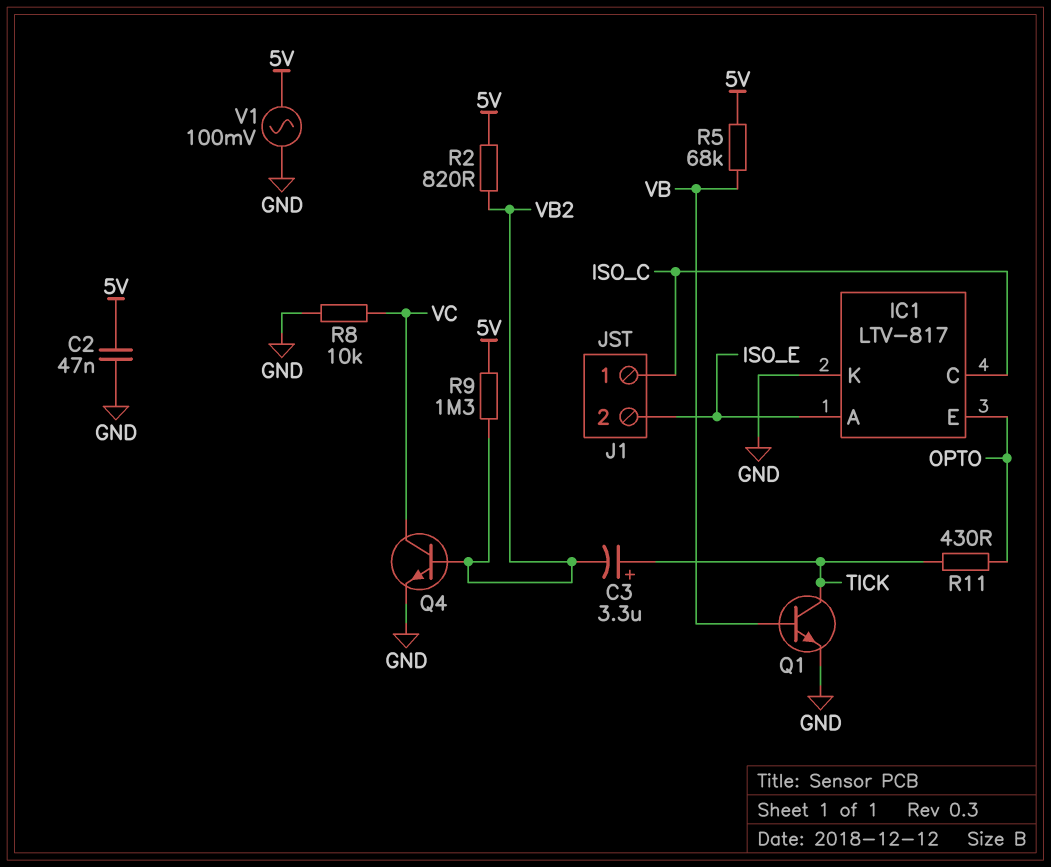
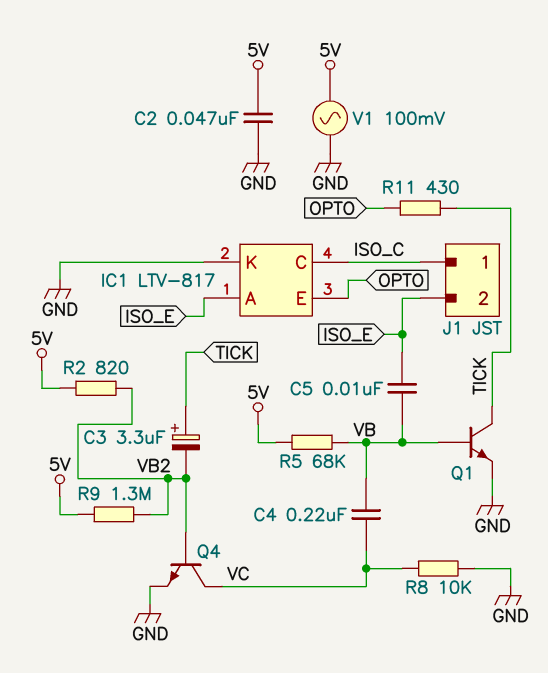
C4: none -> 220nF (VB, VC)
C5: none -> 10nF (ISO_E, VB)

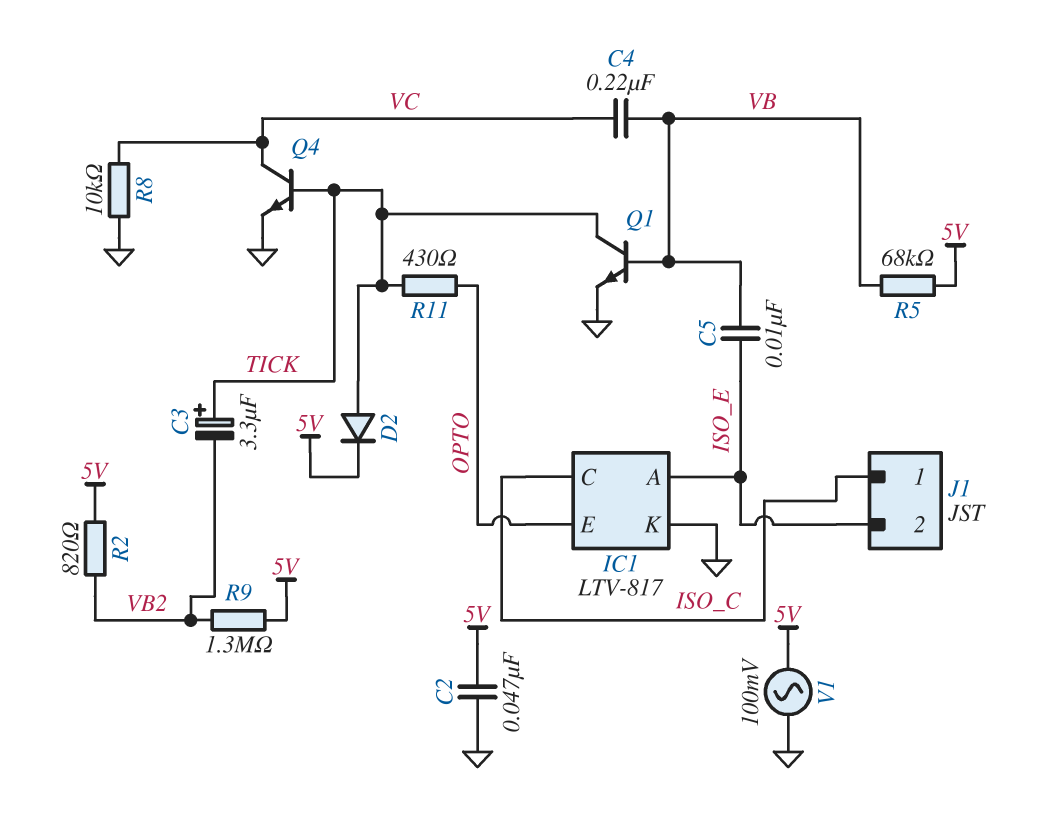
D2: none -> diode (A TICK, K 5V)
Q4: NPN (B VB2, C VC, E GND) -> NPN (B TICK, C VC, E GND)

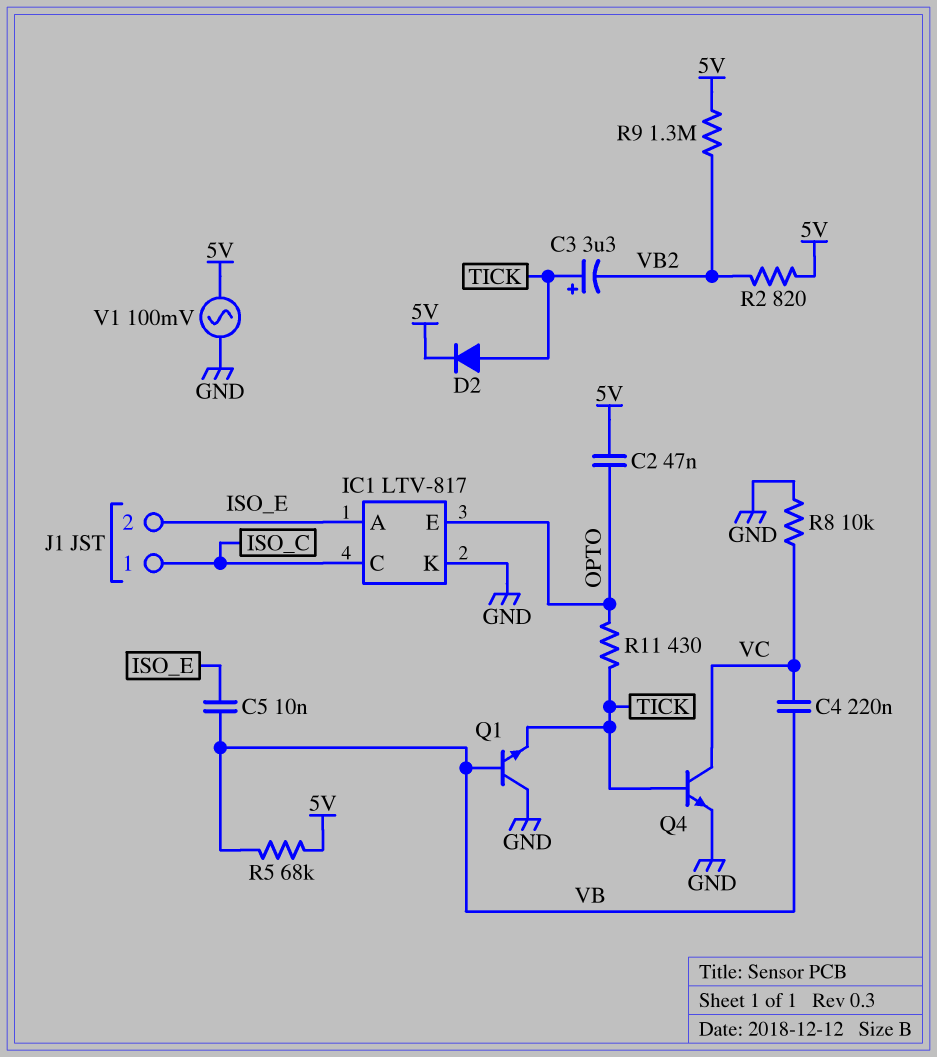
C2: 47nF (5V, GND) -> 47nF (5V, OPTO)
Q1: NPN (B VB, C TICK, E GND) -> NPN (B VB, C GND, E TICK)

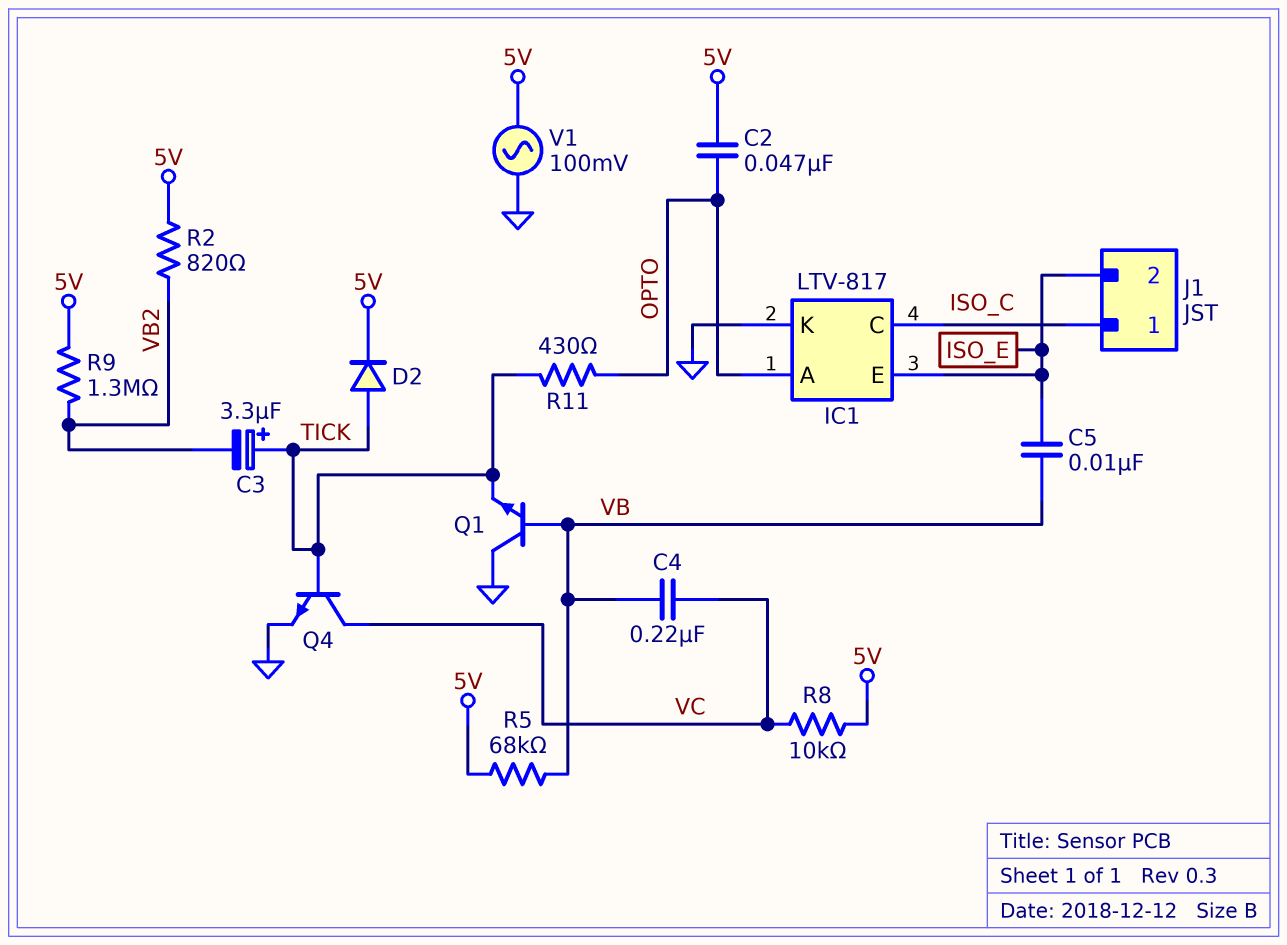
IC1 pin A: ISO_E -> OPTO
IC1 pin E: OPTO -> ISO_E
R8: 10k (GND, VC) -> 10k (5V, VC)

